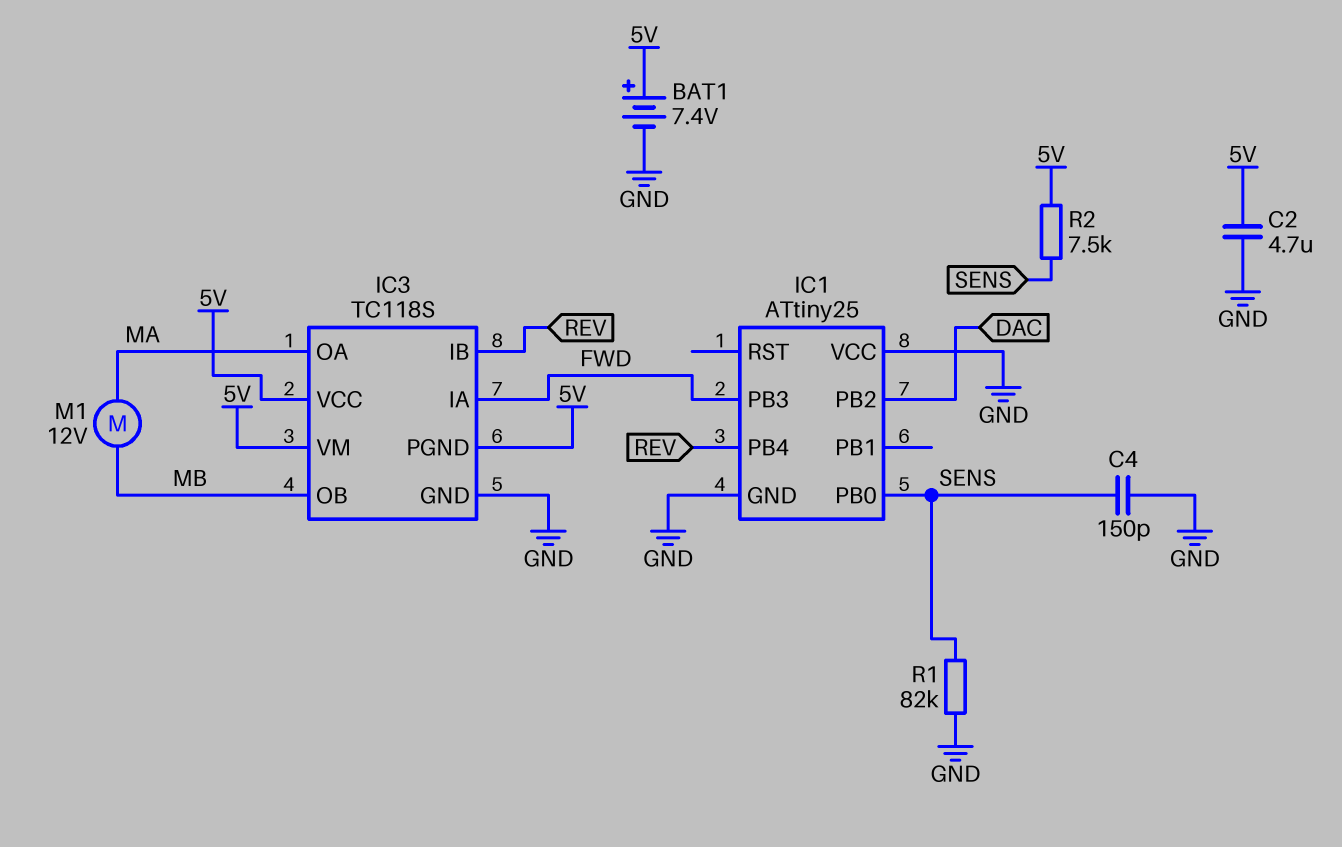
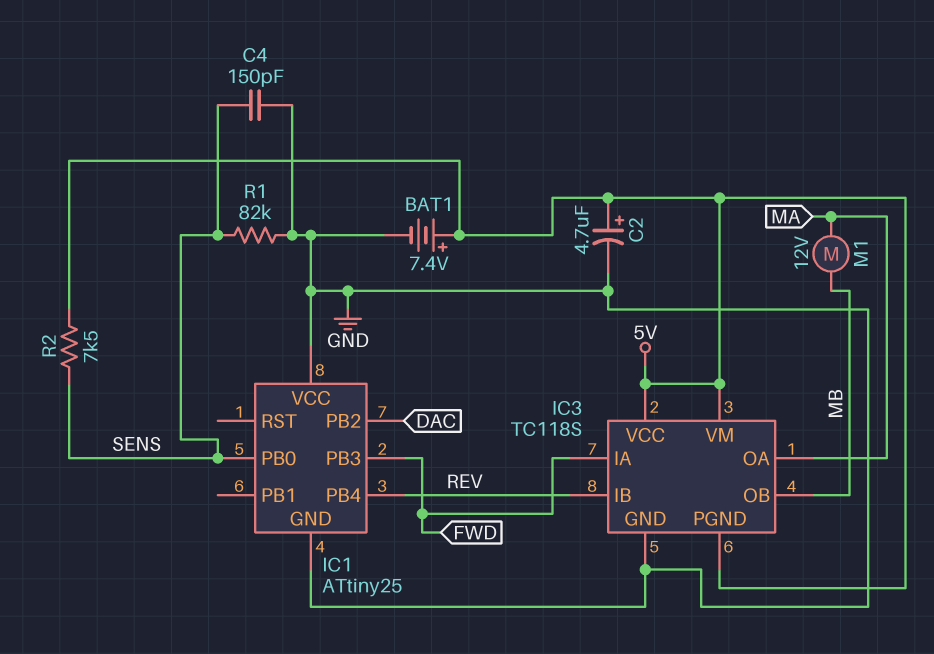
C2: 4.7uF (5V, GND) -> 4.7uF (plus 5V, minus GND)

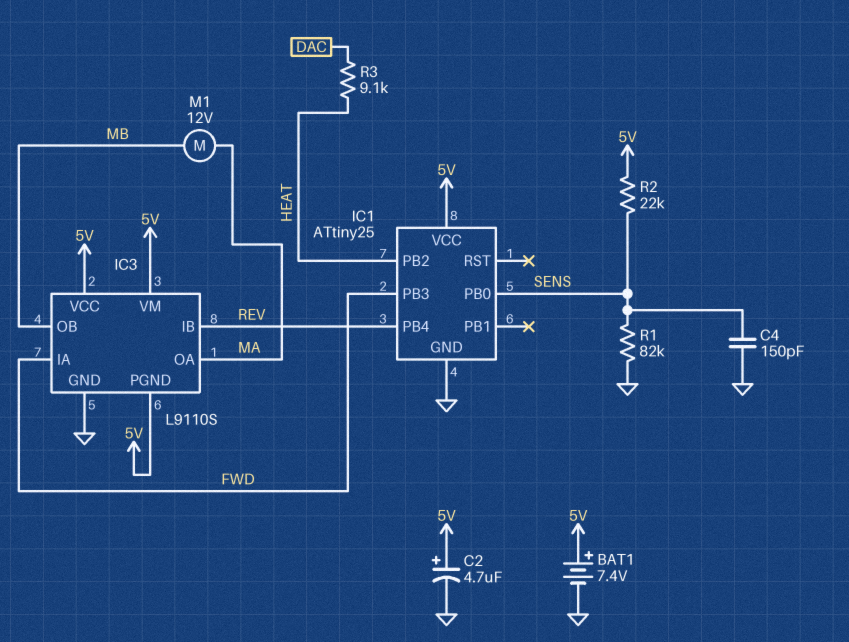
IC1 pin PB2: DAC -> HEAT
IC1 pin VCC: GND -> 5V
IC3: TC118S -> L9110S
R2: 7.5k (5V, SENS) -> 22k (5V, SENS)
R3: none -> 9.1k (DAC, HEAT)

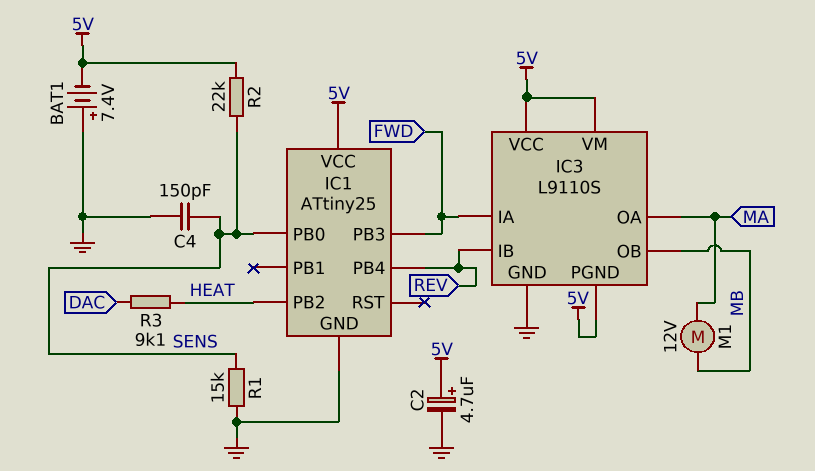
BAT1: 7.4V (plus 5V, minus GND) -> 7.4V (plus GND, minus 5V)
R1: 82k (GND, SENS) -> 15k (GND, SENS)

